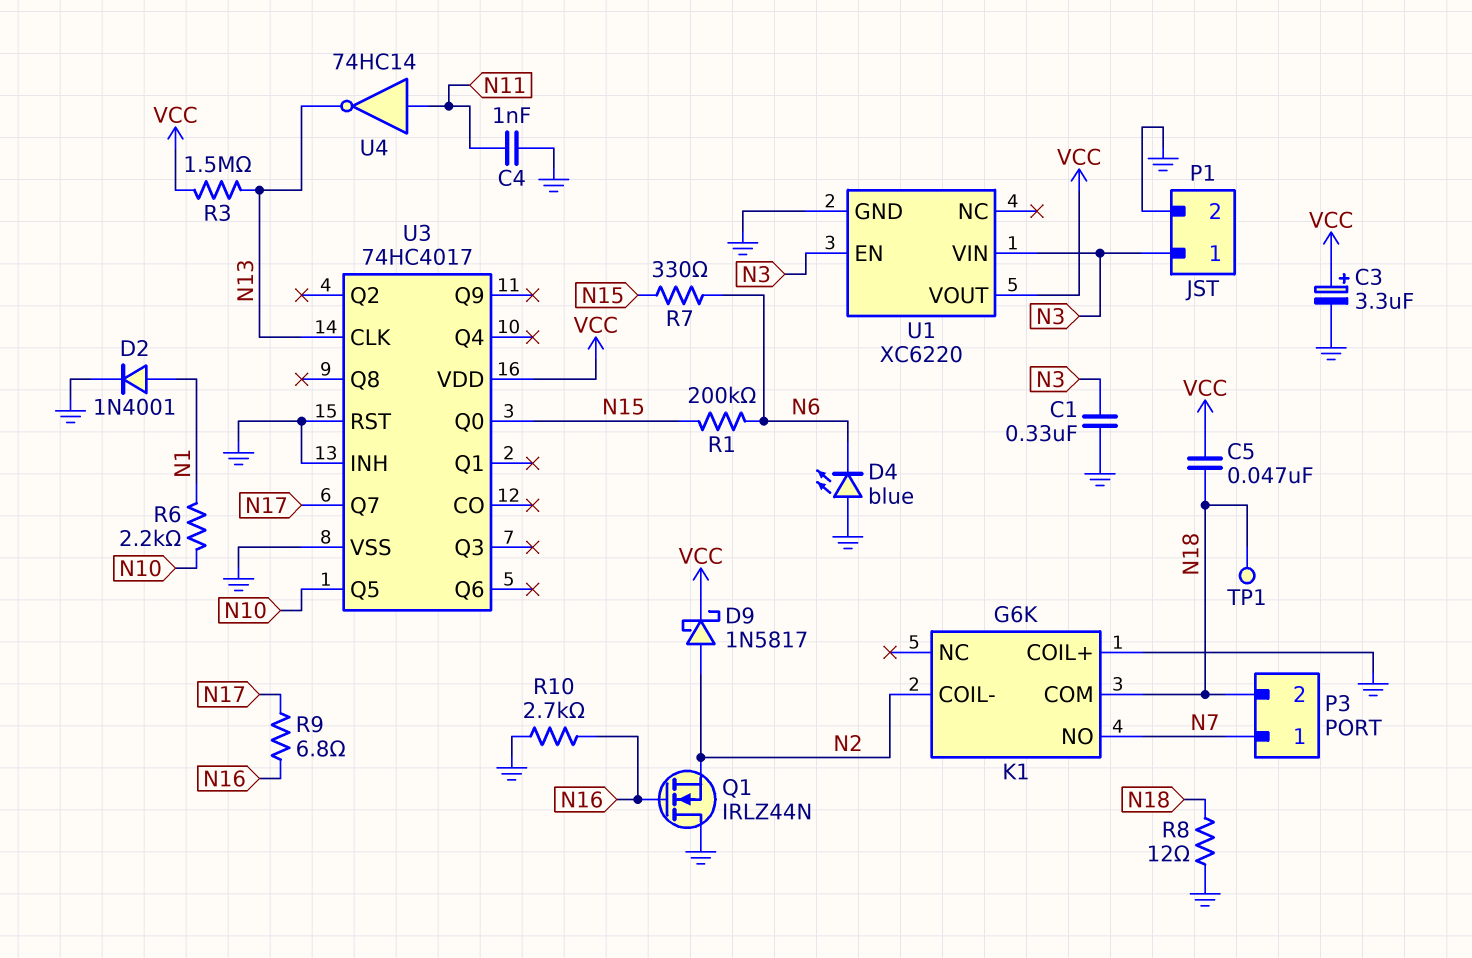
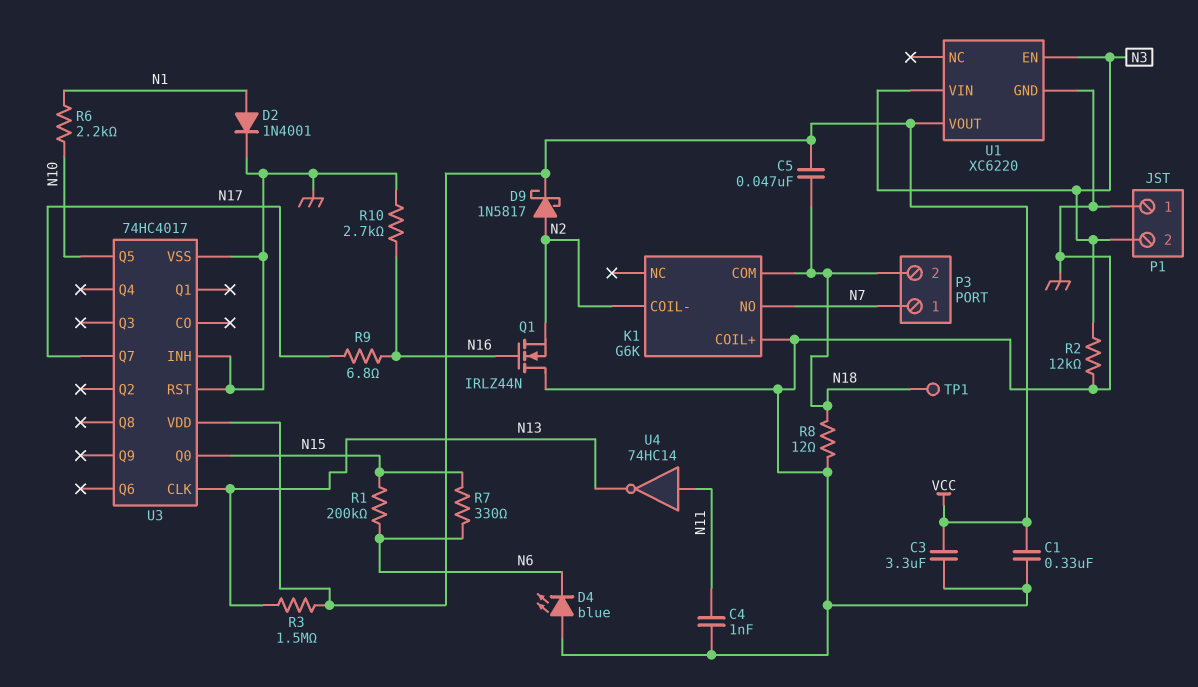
C1: 330nF (GND, N3) -> 330nF (GND, VCC)
C3: 3.3uF (plus VCC, minus GND) -> 3.3uF (GND, VCC)
P1 pin 1: N3 -> GND
P1 pin 2: GND -> N3
R2: none -> 12k (GND, N3)

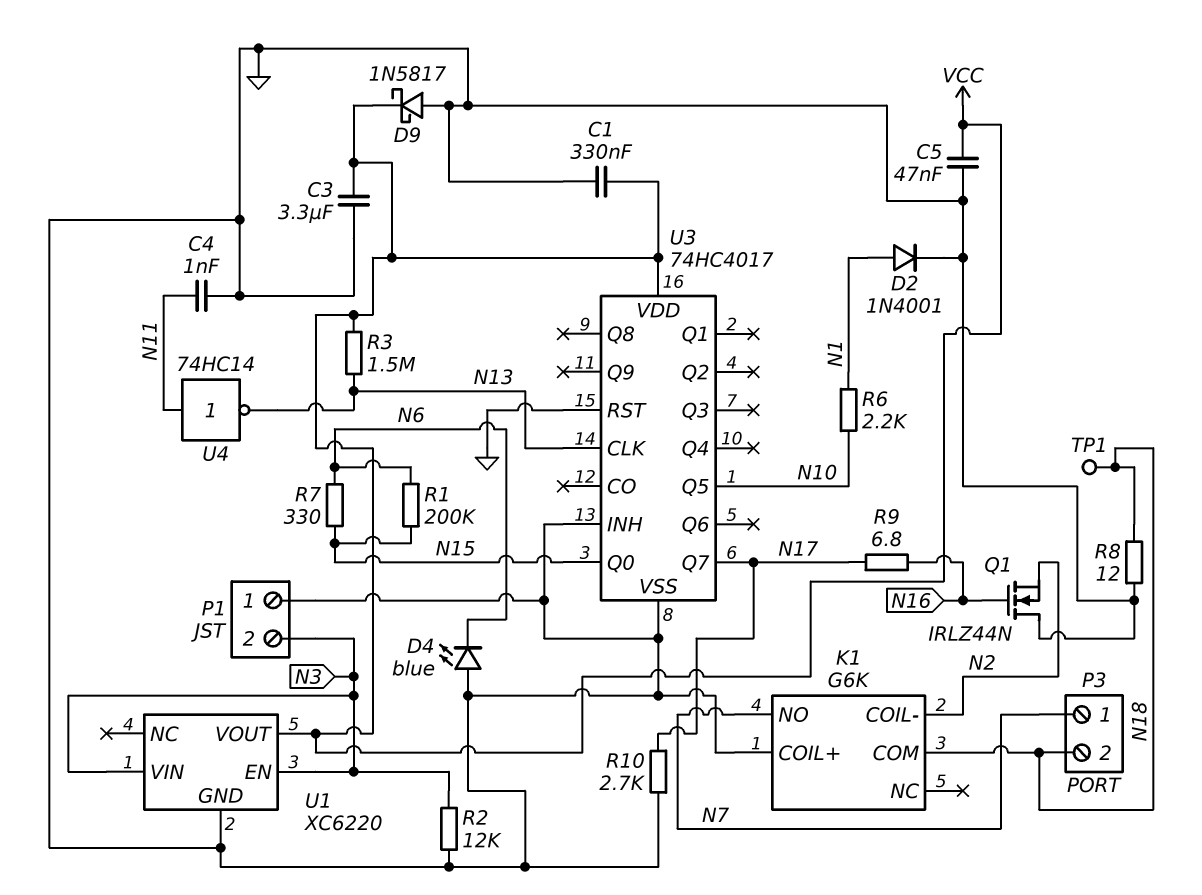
C5: 47nF (N18, VCC) -> 47nF (GND, VCC)
D9: schottky 1N5817 (A N2, K VCC) -> schottky 1N5817 (A GND, K VCC)
R10: 2.7k (GND, N16) -> 2.7k (GND, N17)

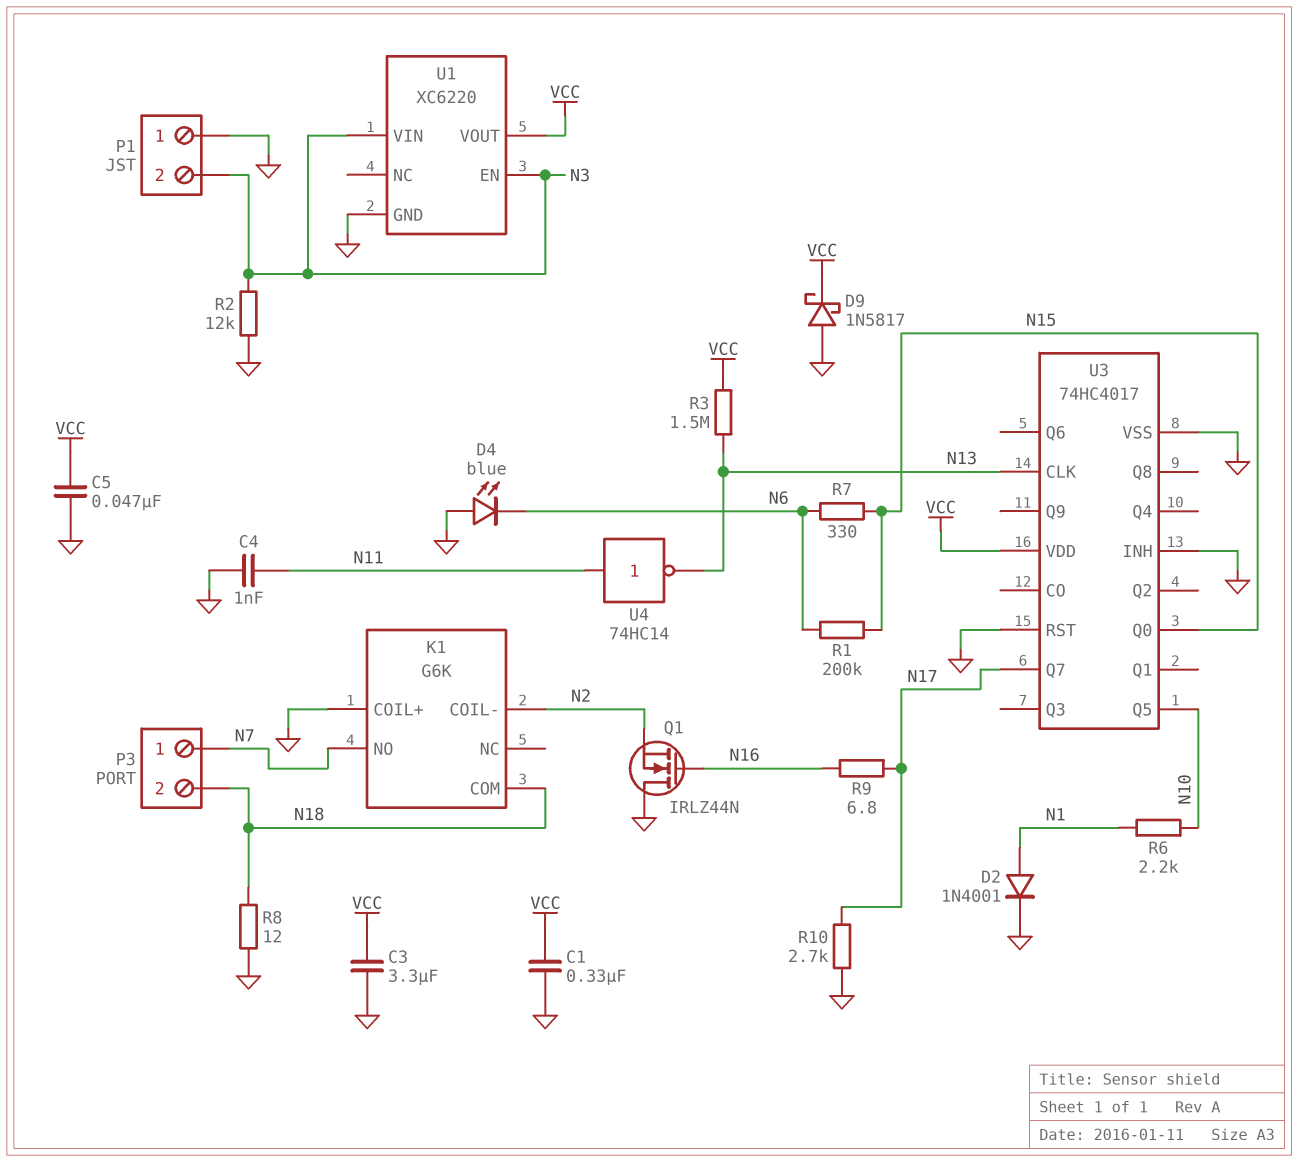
TP1: test point (N18) -> none

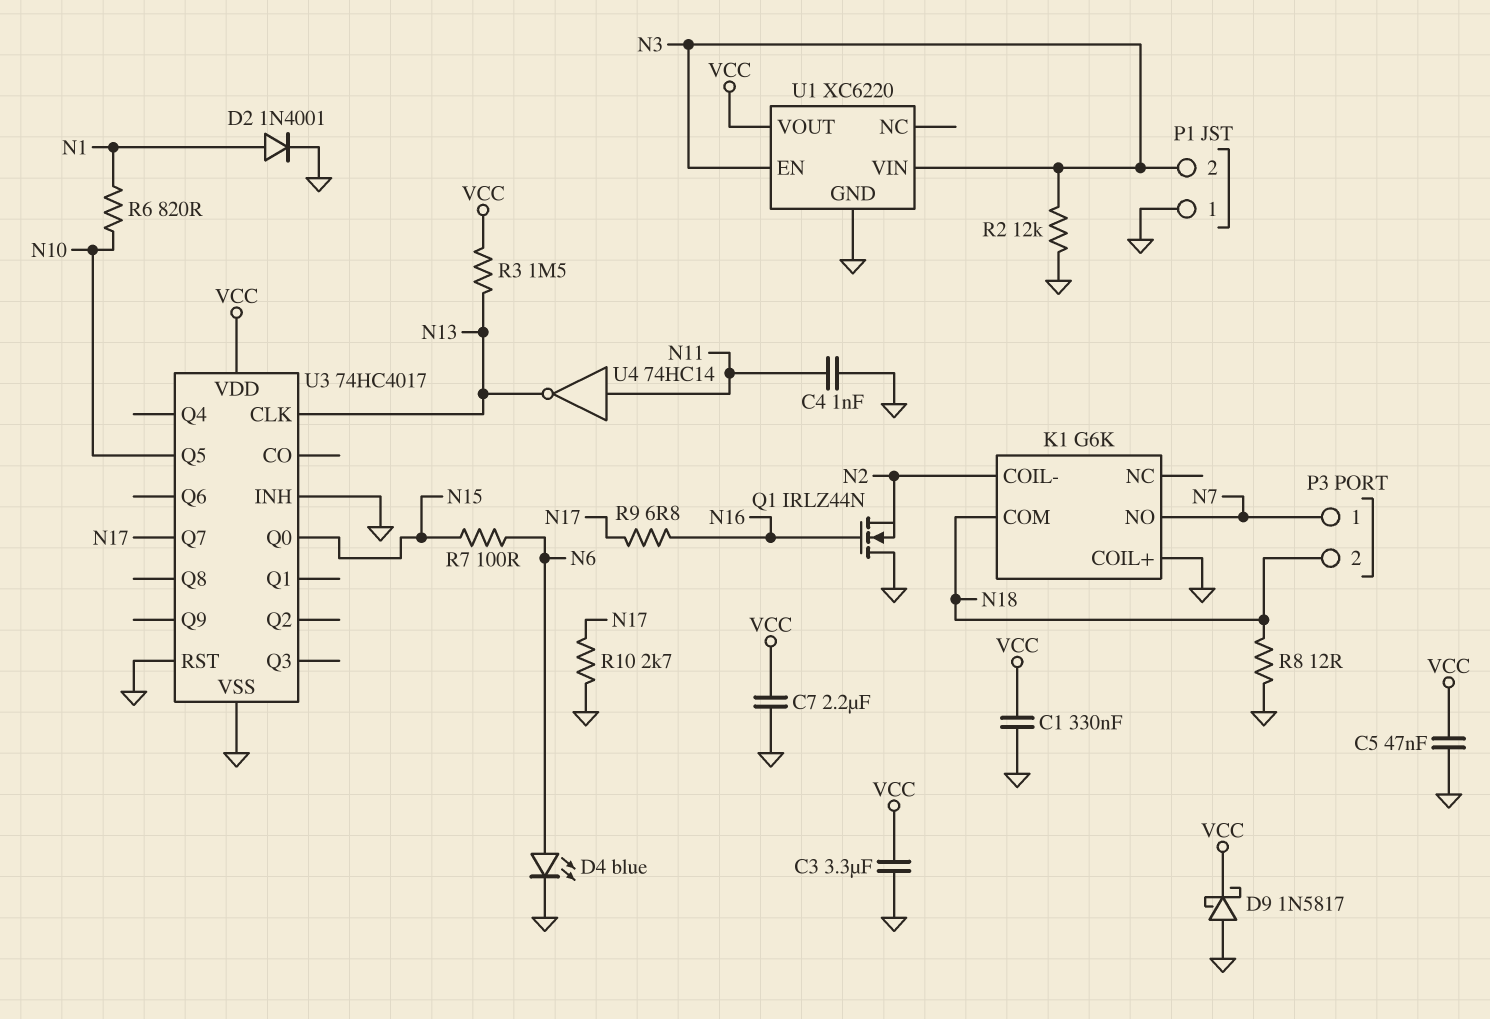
C7: none -> 2.2uF (GND, VCC)
D4: LED blue (A GND, K N6) -> LED blue (A N6, K GND)
R1: 200k (N6, N15) -> none
R6: 2.2k (N1, N10) -> 820 (N1, N10)
R7: 330 (N6, N15) -> 100 (N6, N15)

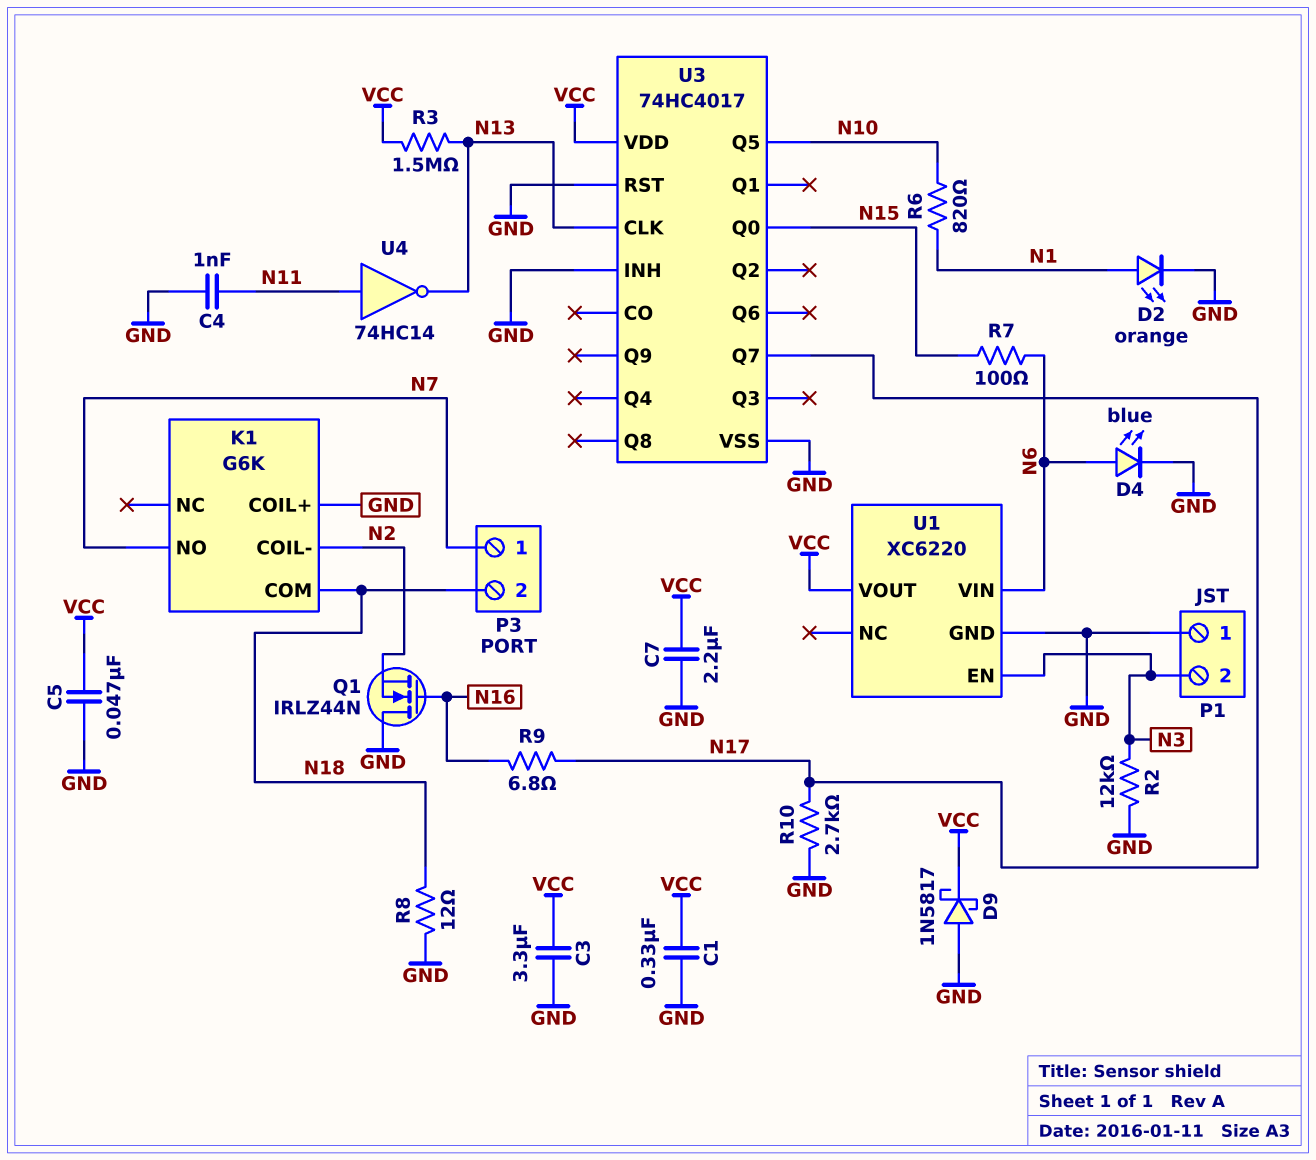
D2: diode 1N4001 (A N1, K GND) -> LED orange (A N1, K GND)
U1 pin VIN: N3 -> N6

